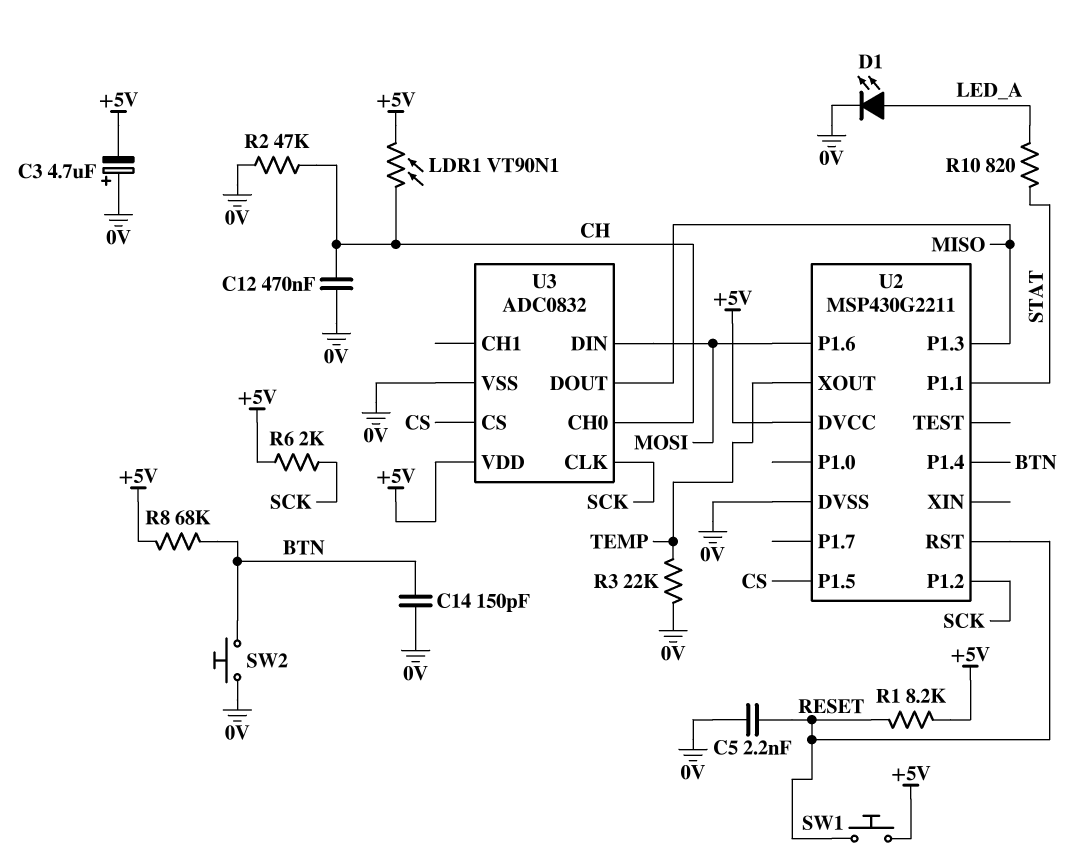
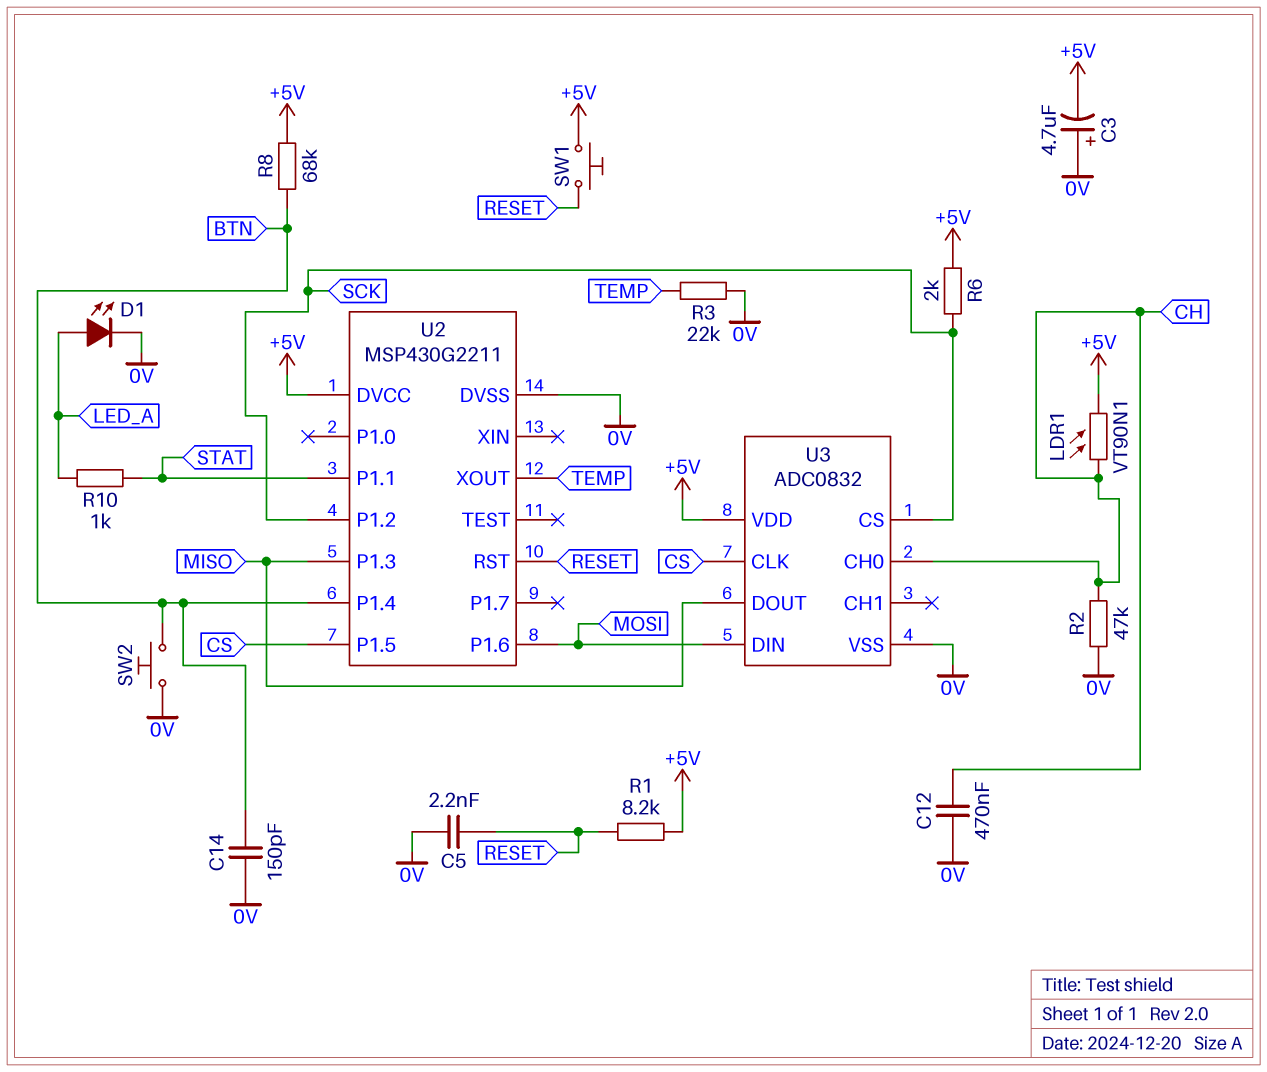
R10: 820 (LED_A, STAT) -> 1k (LED_A, STAT)
U3 pin CLK: SCK -> CS
U3 pin CS: CS -> SCK

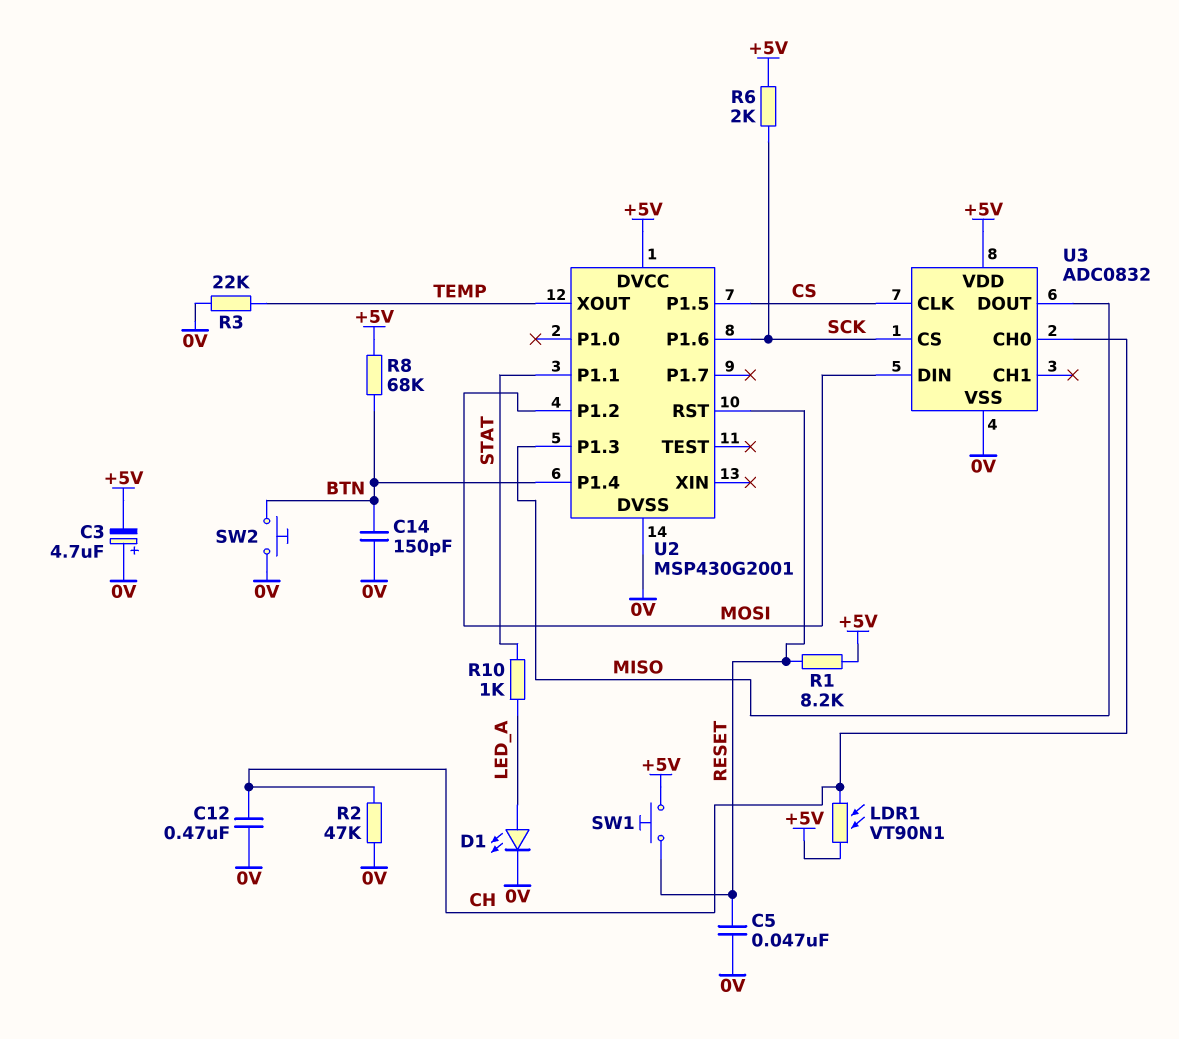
C5: 2.2nF (0V, RESET) -> 47nF (0V, RESET)
U2: MSP430G2211 -> MSP430G2001
U2 pin P1.2: SCK -> MOSI
U2 pin P1.6: MOSI -> SCK

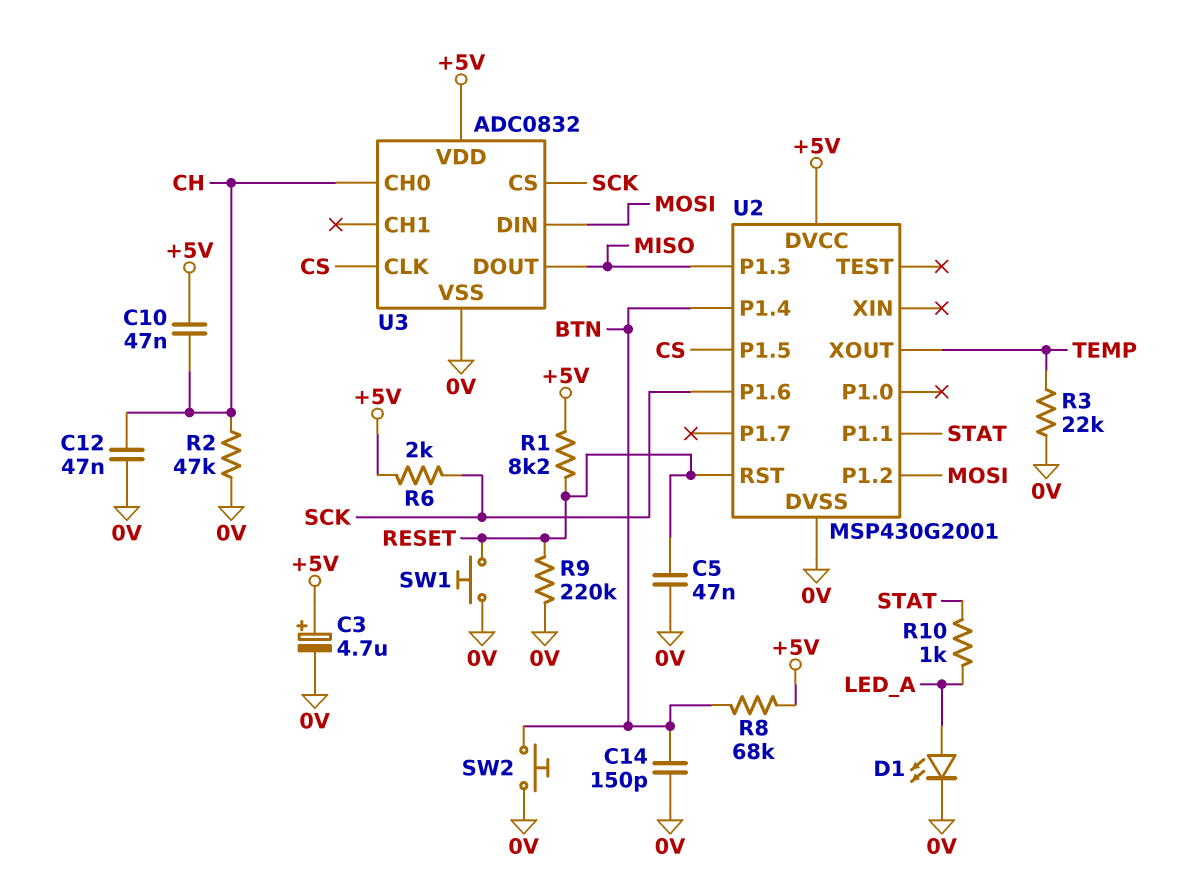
C3: 4.7uF (plus 0V, minus +5V) -> 4.7uF (plus +5V, minus 0V)
C10: none -> 47nF (+5V, CH)
C12: 470nF (0V, CH) -> 47nF (0V, CH)
LDR1: VT90N1 (+5V, CH) -> none
R9: none -> 220k (0V, RESET)
SW1: button (+5V, RESET) -> button (0V, RESET)

